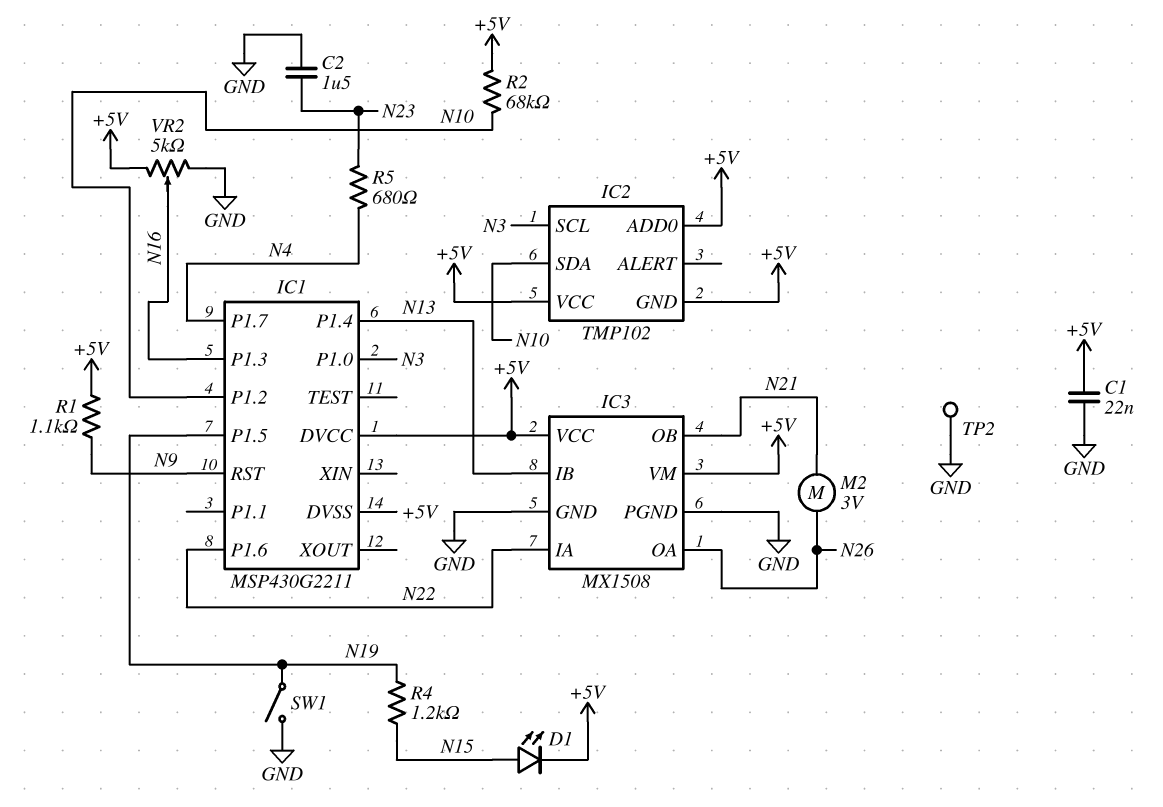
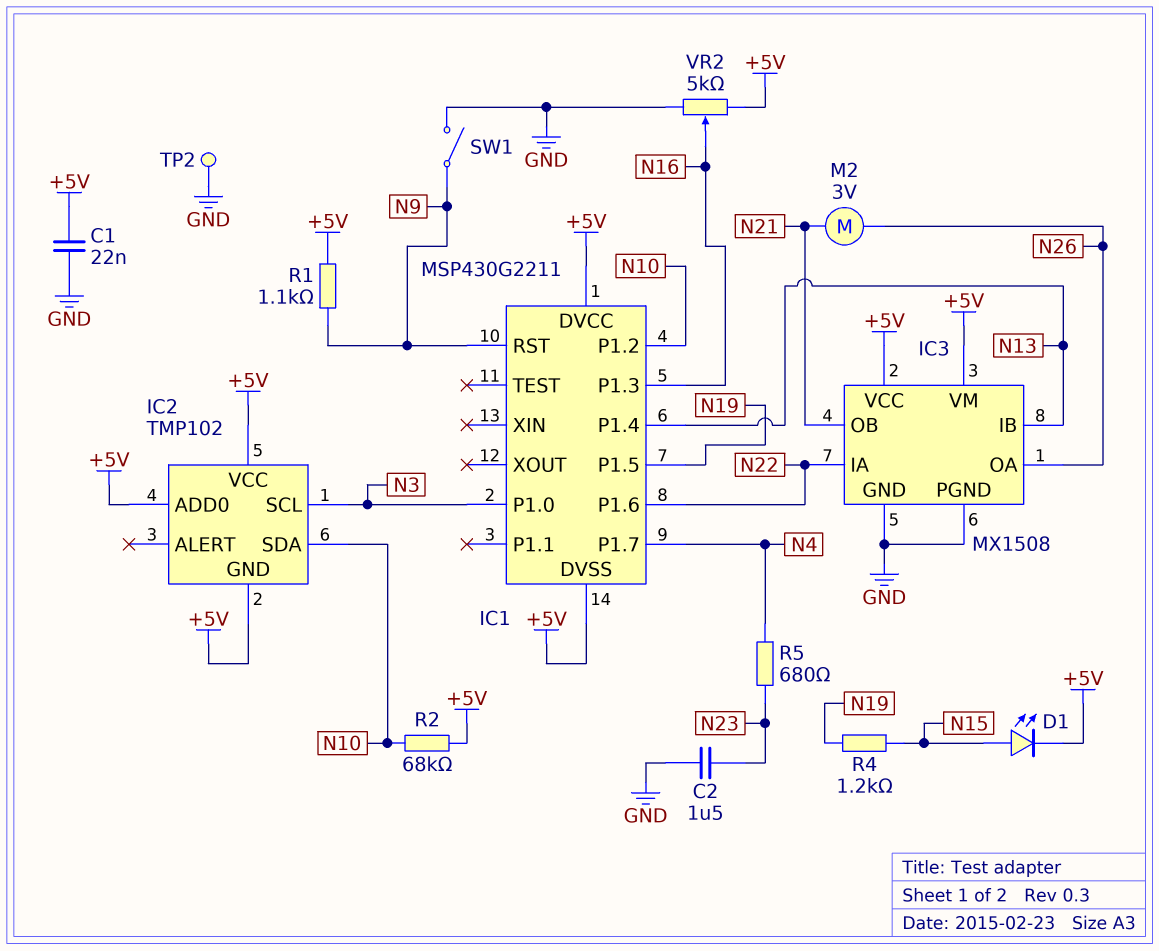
SW1: switch (GND, N19) -> switch (GND, N9)

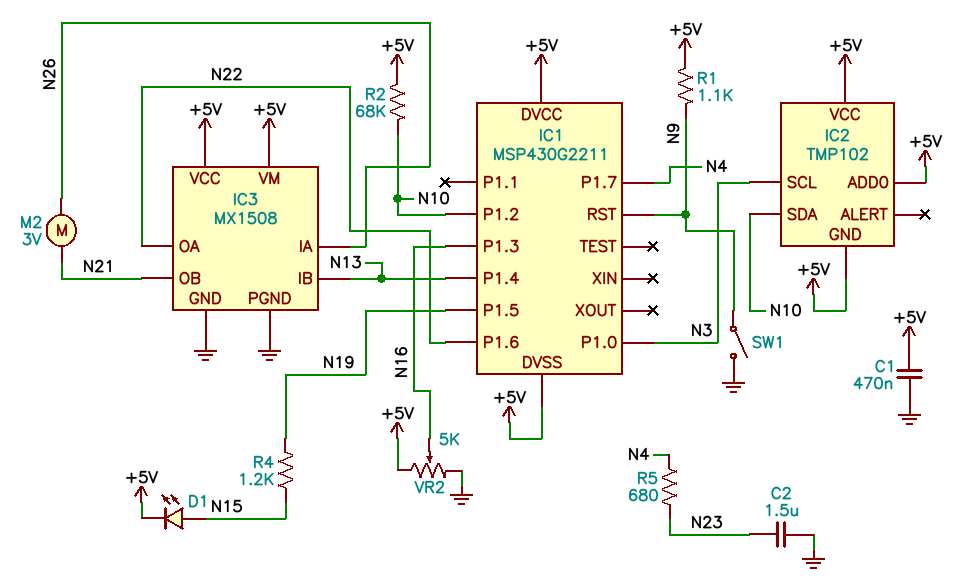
C1: 22nF (+5V, GND) -> 470nF (+5V, GND)
IC3 pin IA: N22 -> N26
IC3 pin OA: N26 -> N22
TP2: test point (GND) -> none

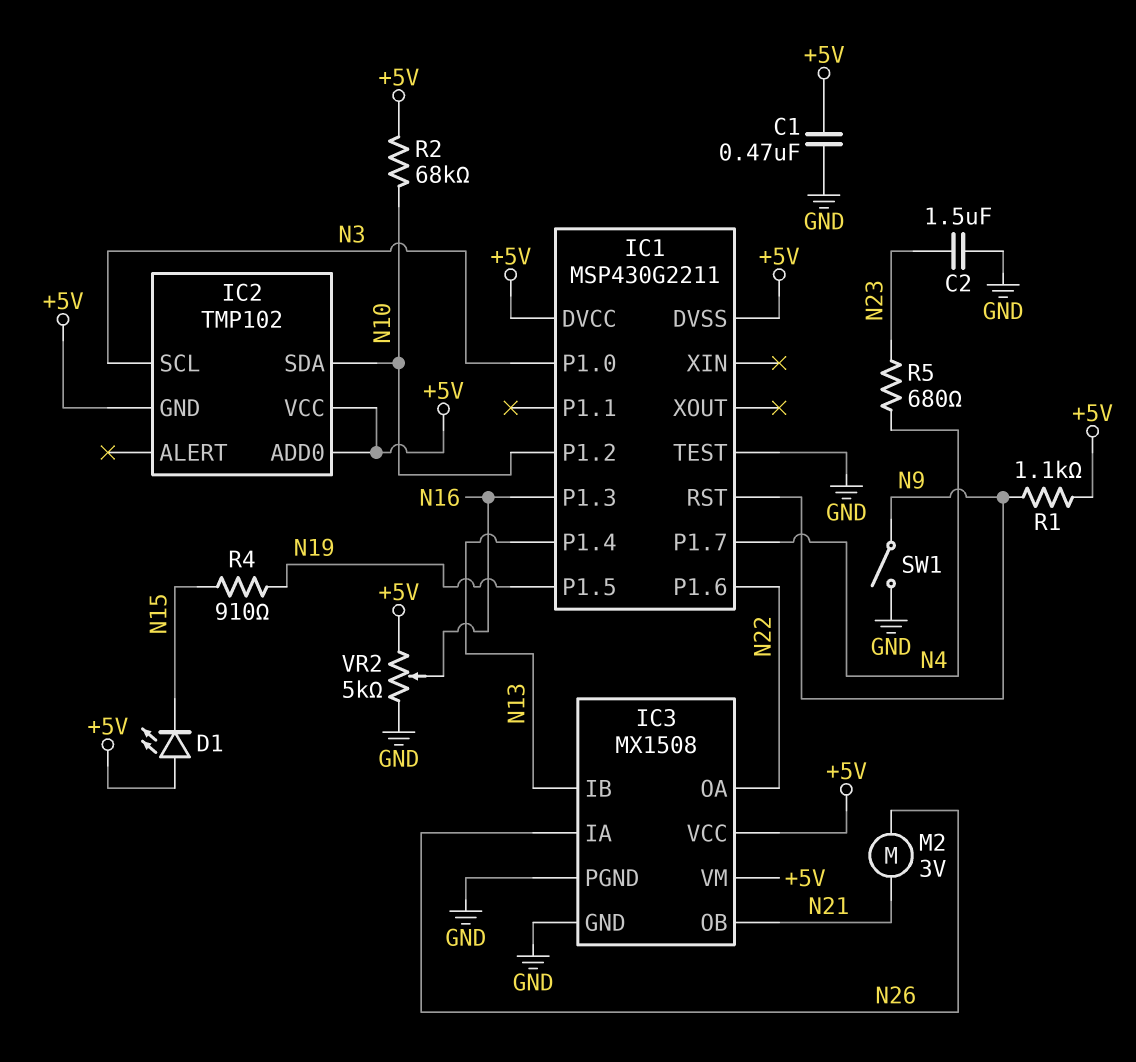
D1: LED (A N15, K +5V) -> LED (A +5V, K N15)
IC1 pin TEST: none -> GND
R4: 1.2k (N15, N19) -> 910 (N15, N19)

